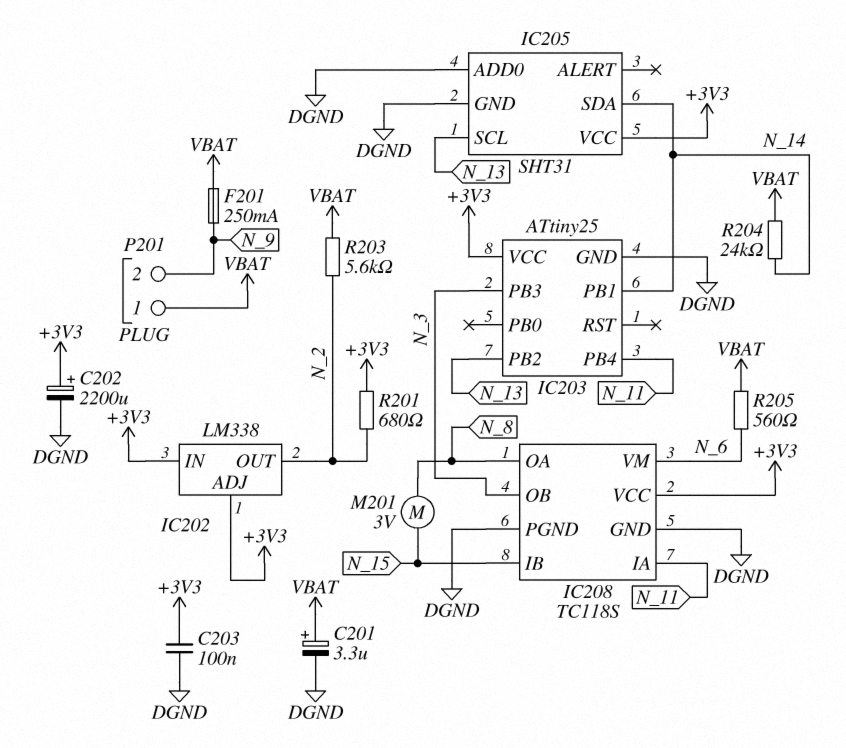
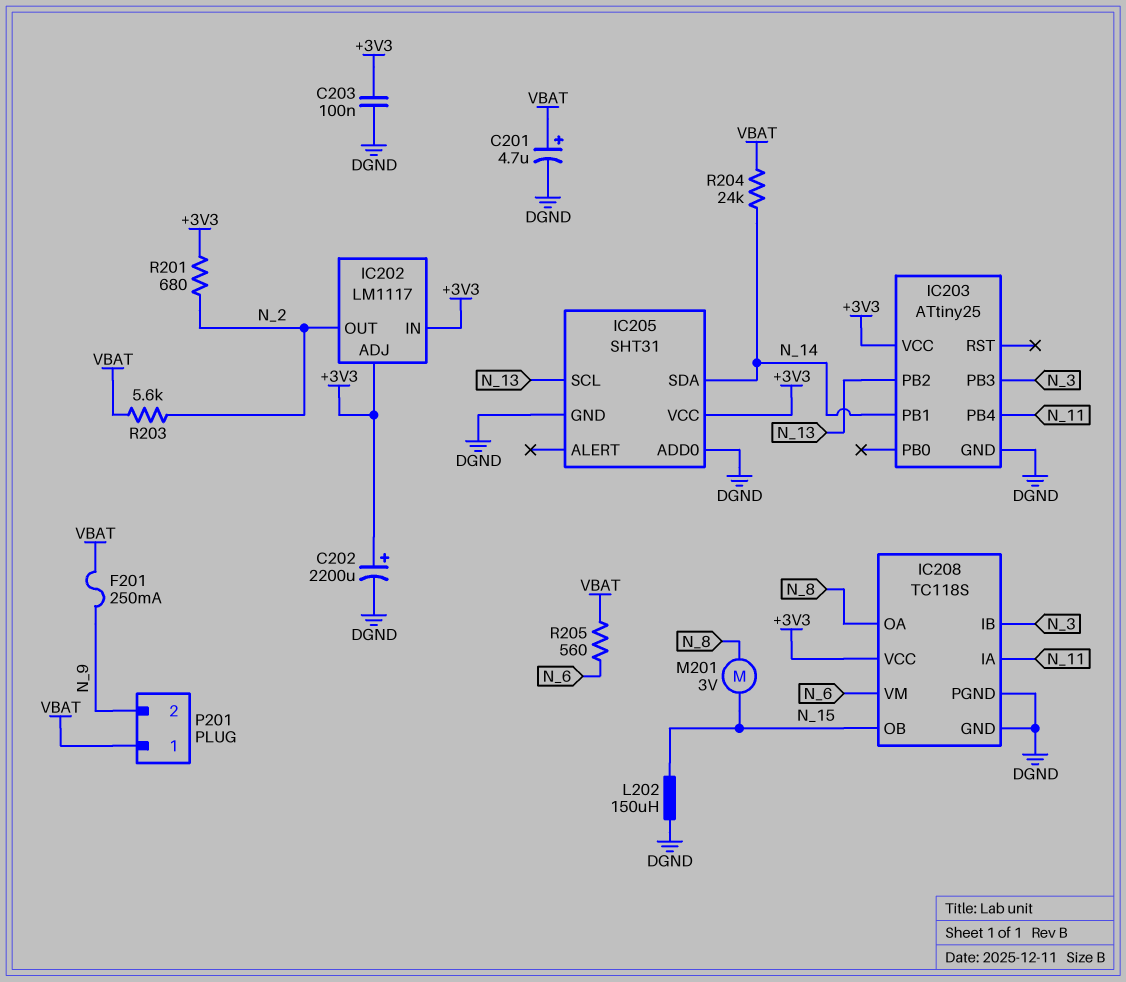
C201: 3.3uF (plus VBAT, minus DGND) -> 4.7uF (plus VBAT, minus DGND)
IC202: LM338 -> LM1117
IC208 pin IB: N_15 -> N_3
IC208 pin OB: N_3 -> N_15
L202: none -> 150uH (DGND, N_15)

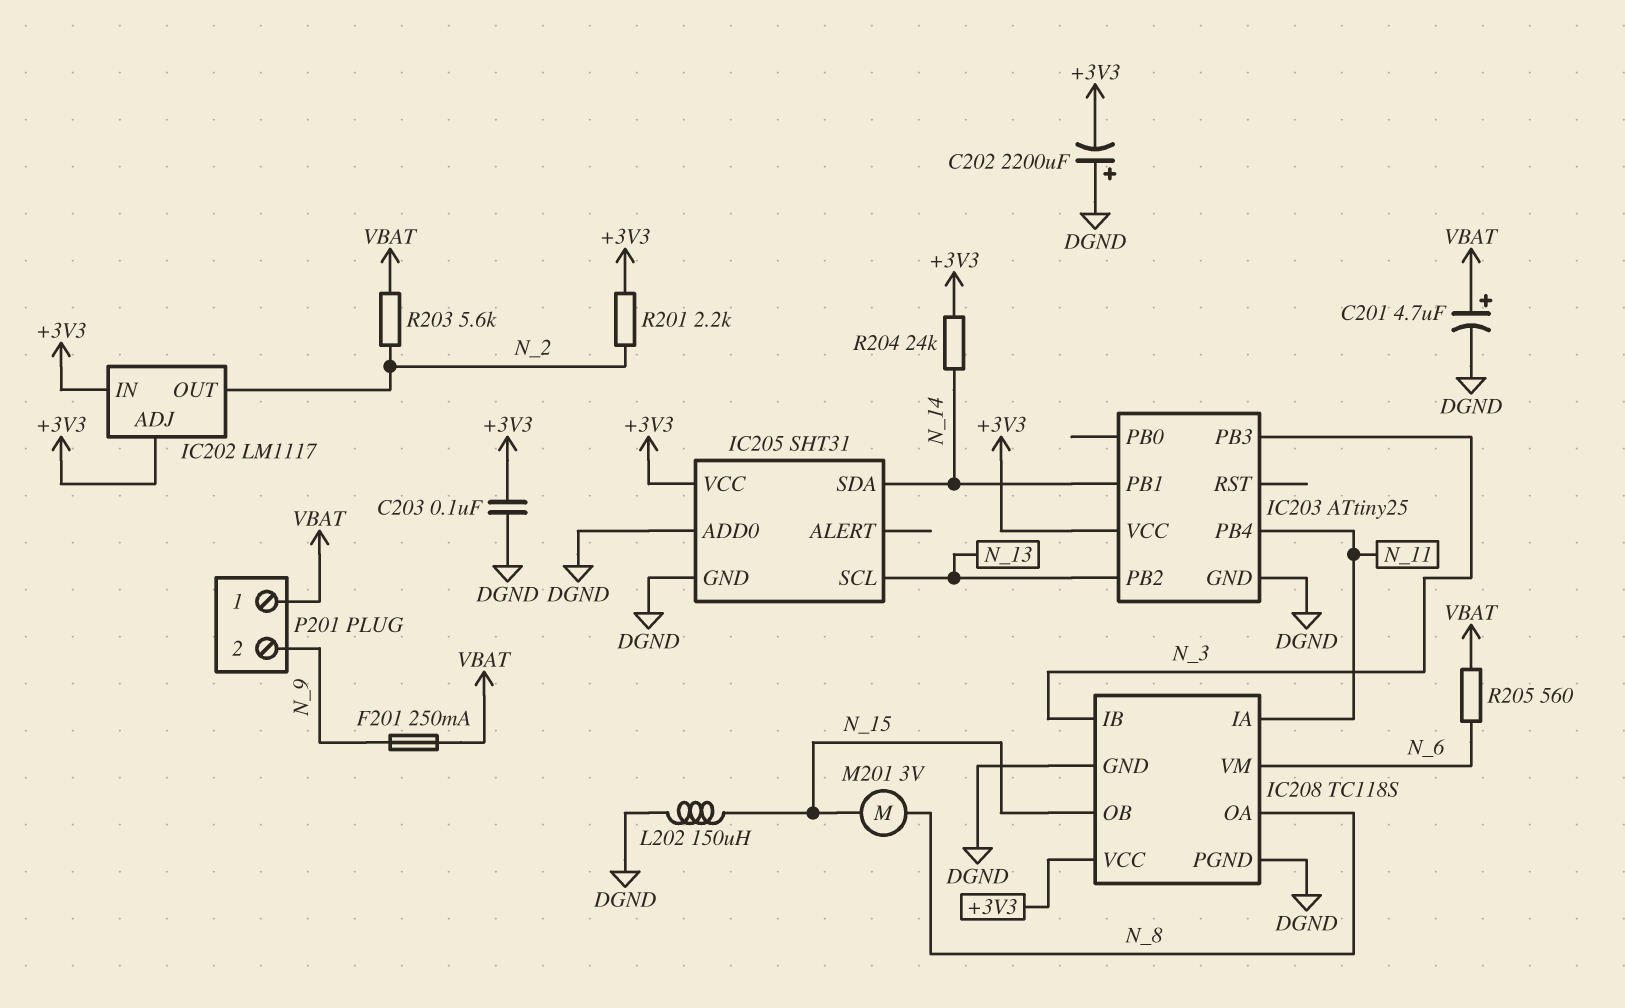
C202: 2200uF (plus +3V3, minus DGND) -> 2200uF (plus DGND, minus +3V3)
R201: 680 (+3V3, N_2) -> 2.2k (+3V3, N_2)
R204: 24k (N_14, VBAT) -> 24k (+3V3, N_14)

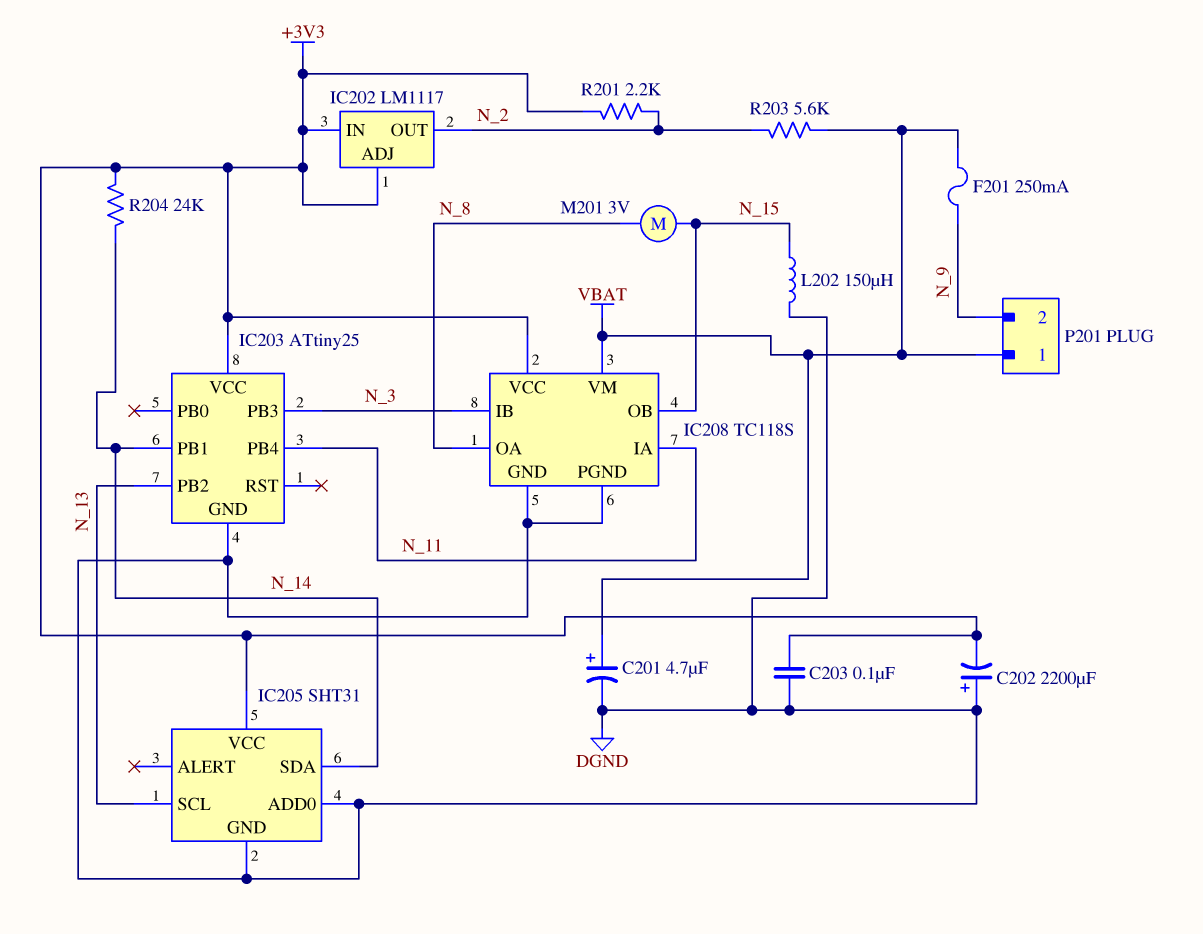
IC208 pin VM: N_6 -> VBAT
R205: 560 (N_6, VBAT) -> none

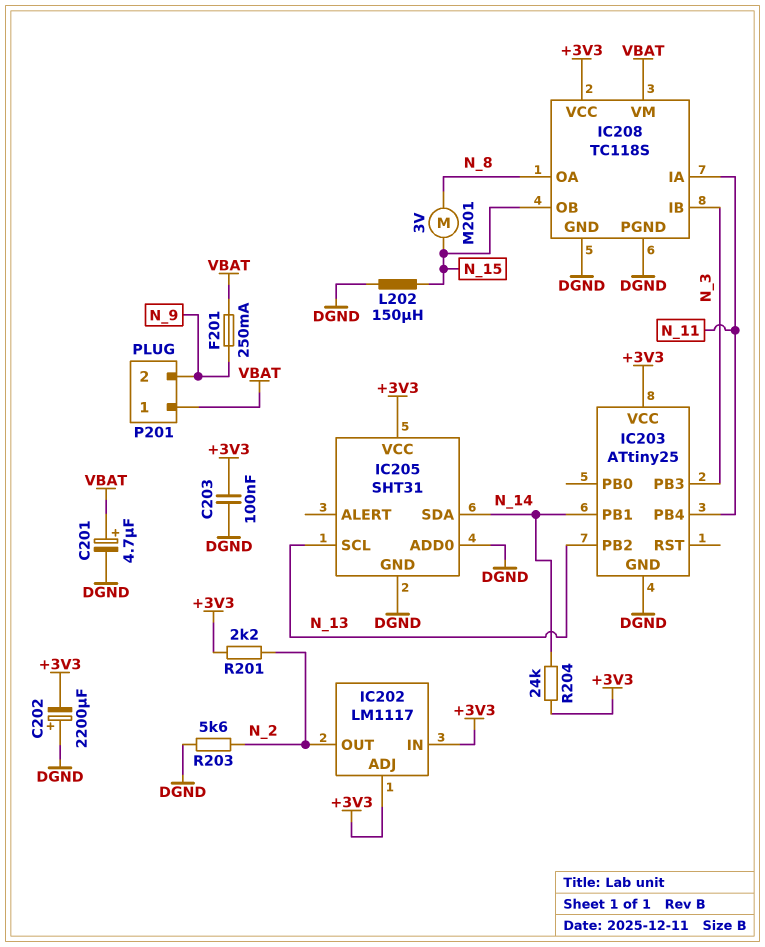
R203: 5.6k (N_2, VBAT) -> 5.6k (DGND, N_2)

